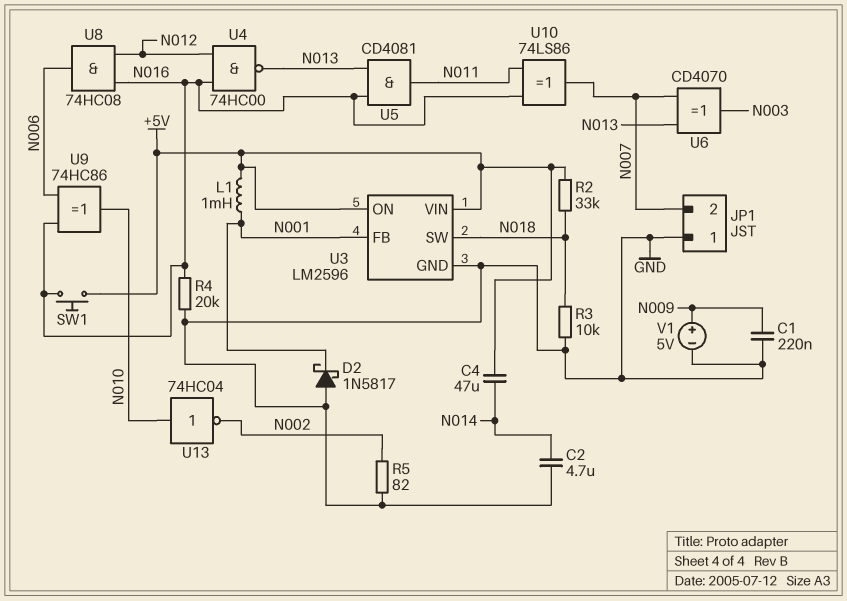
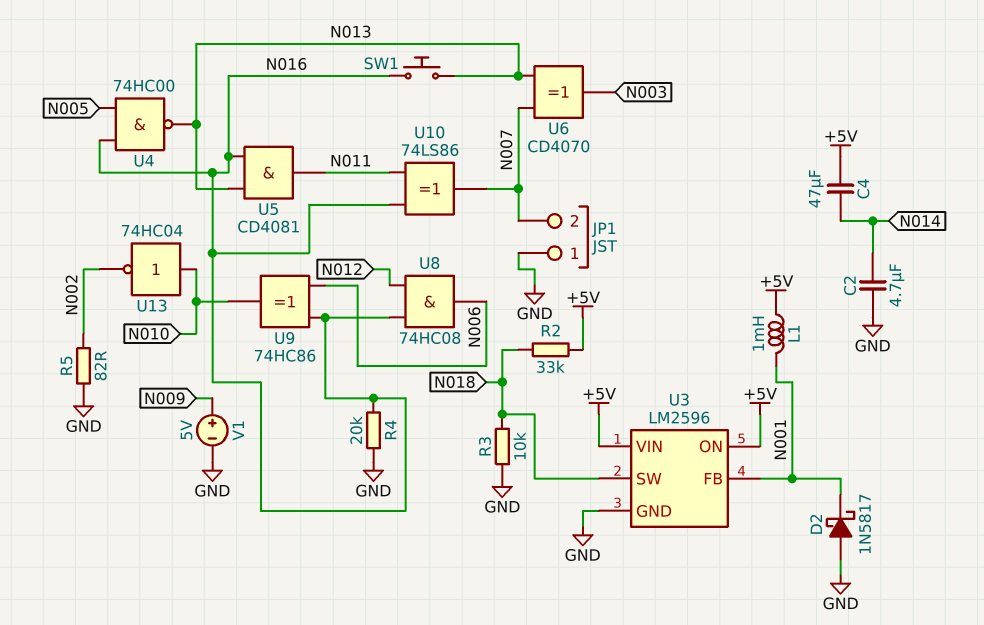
C1: 220nF (GND, N009) -> none
SW1: button (+5V, N016) -> button (N013, N016)
U4: NAND 74HC00 (in N012, in N016, out N013) -> NAND 74HC00 (in N005, in N016, out N013)

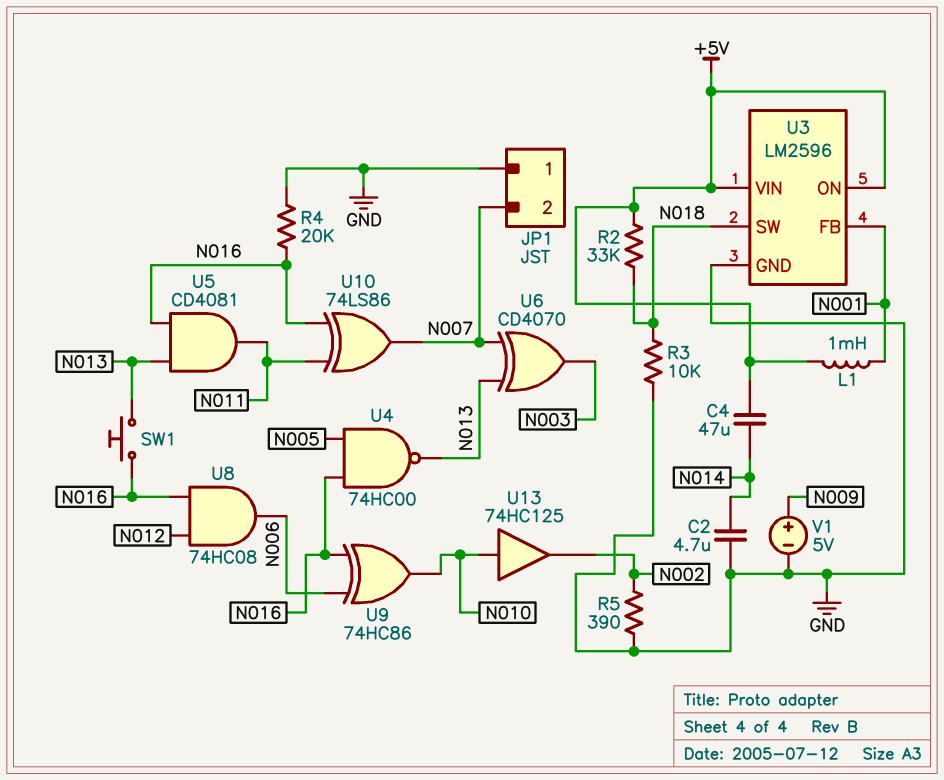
D2: schottky 1N5817 (A GND, K N001) -> none
R5: 82 (GND, N002) -> 390 (GND, N002)
U13: NOT 74HC04 (in N010, out N002) -> buffer 74HC125 (in N010, out N002)

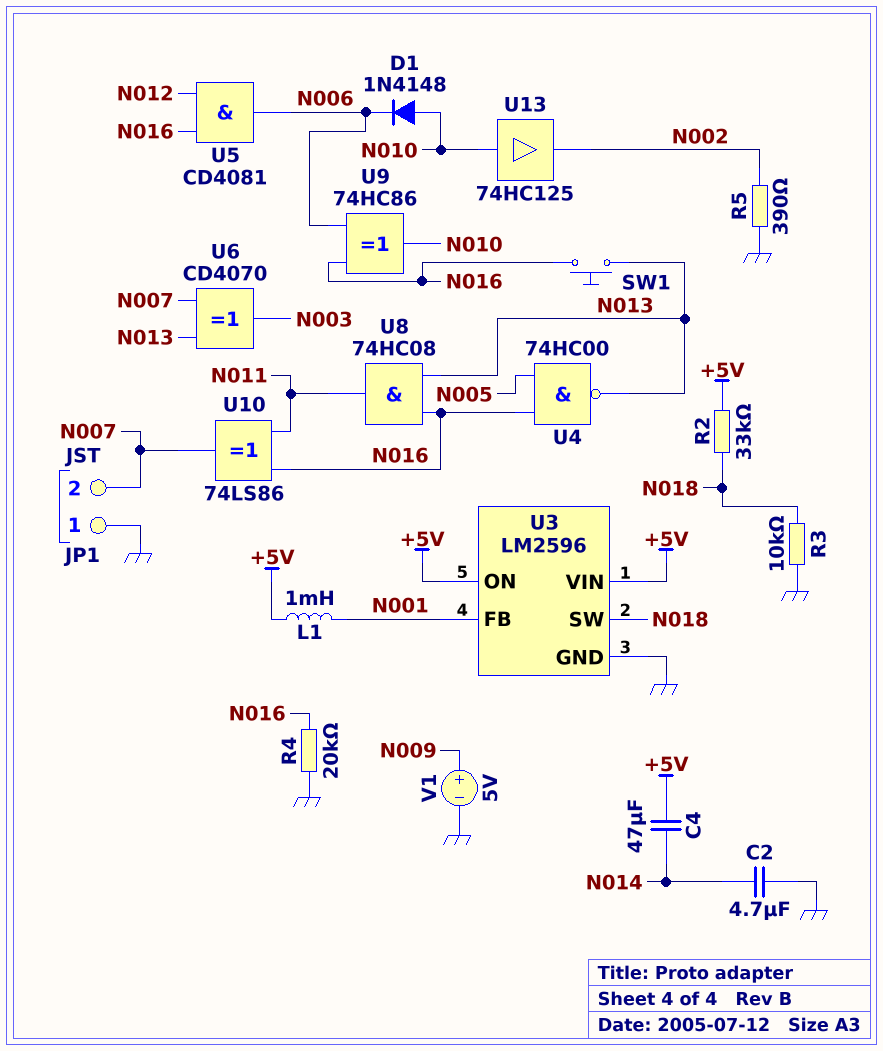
D1: none -> diode 1N4148 (A N010, K N006)
U5: AND CD4081 (in N013, in N016, out N011) -> AND CD4081 (in N012, in N016, out N006)
U8: AND 74HC08 (in N012, in N016, out N006) -> AND 74HC08 (in N013, in N016, out N011)

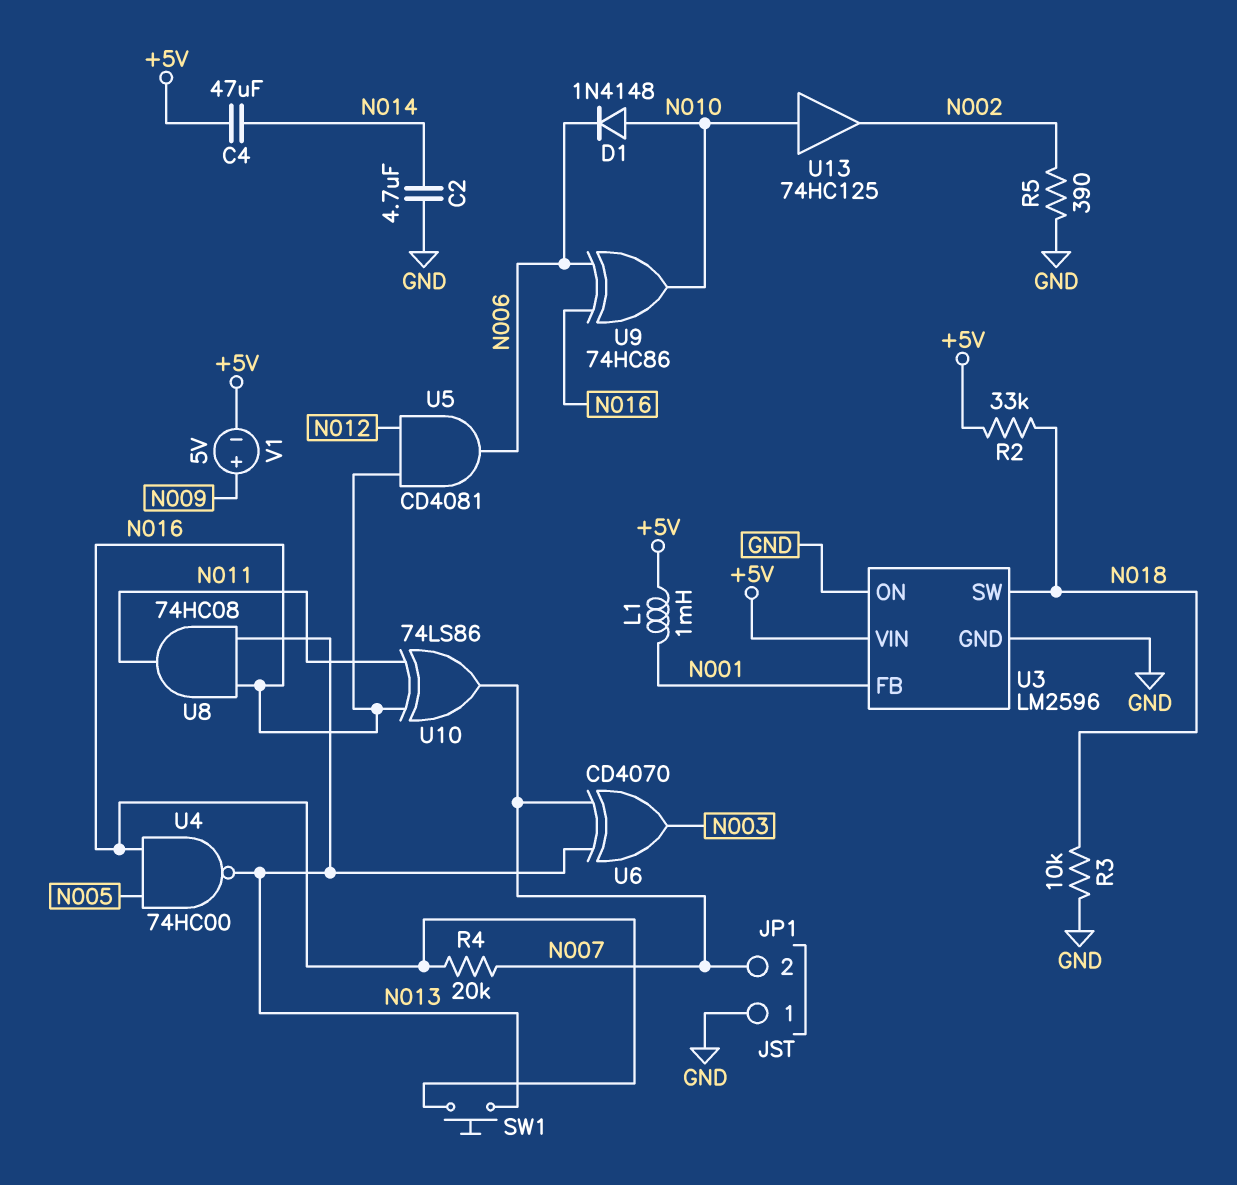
R4: 20k (GND, N016) -> 20k (N007, N016)
U3 pin ON: +5V -> GND
V1: 5V (plus N009, minus GND) -> 5V (plus N009, minus +5V)

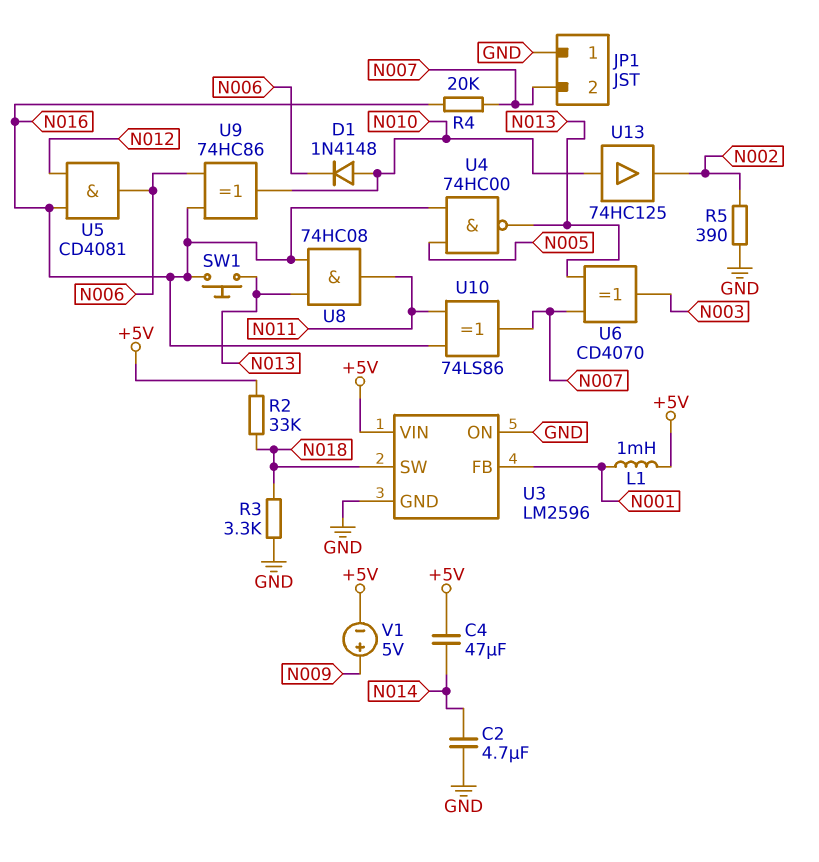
R3: 10k (GND, N018) -> 3.3k (GND, N018)

